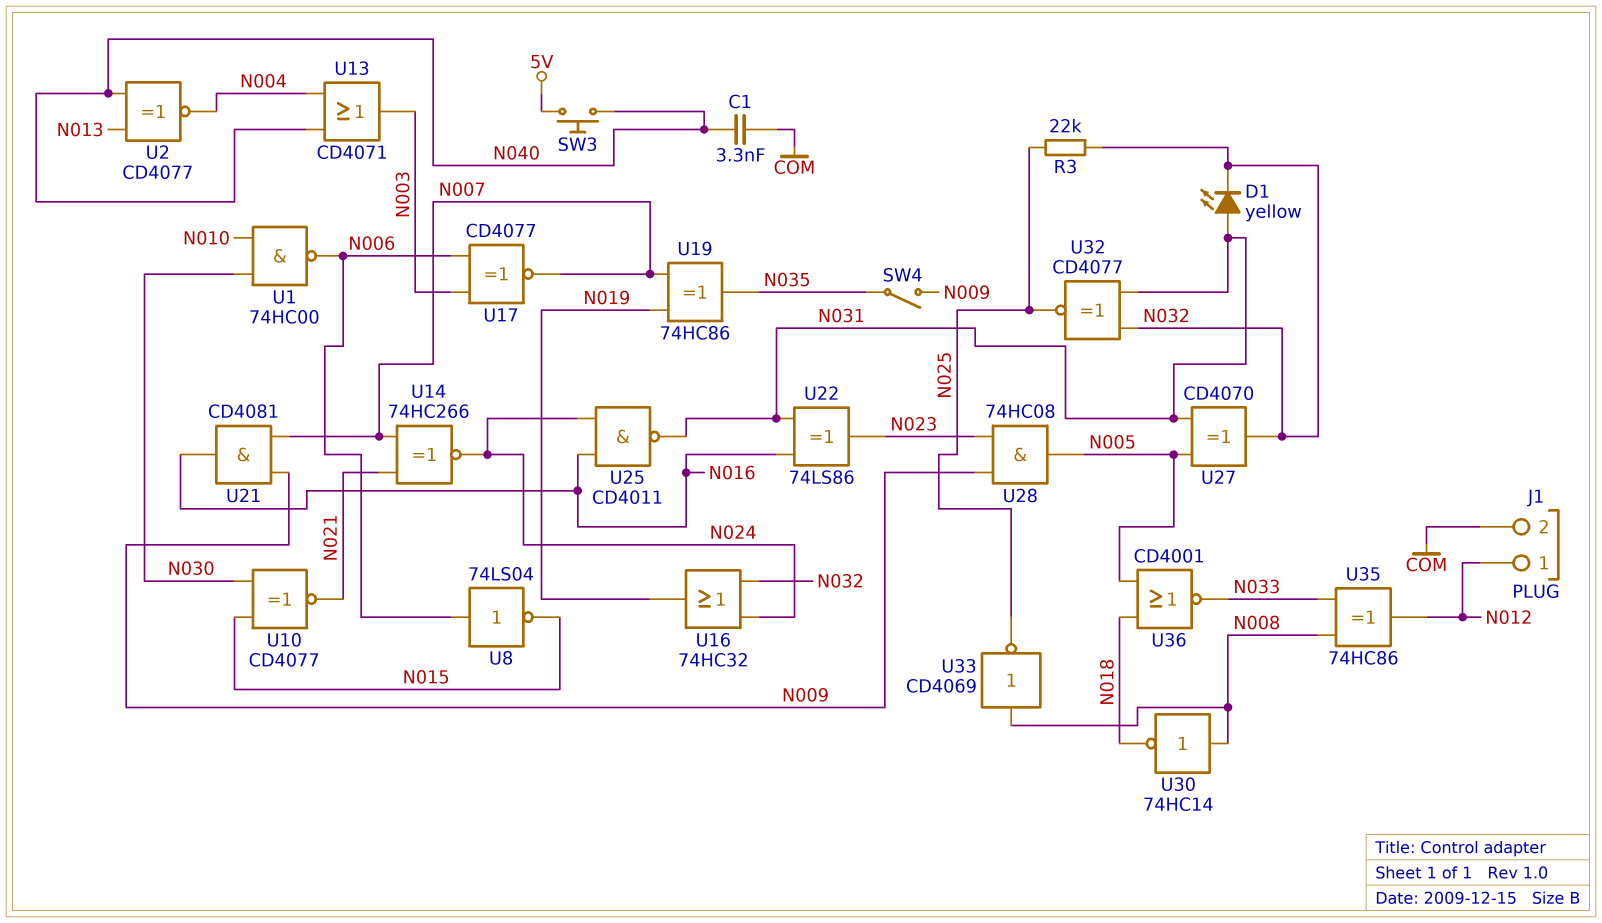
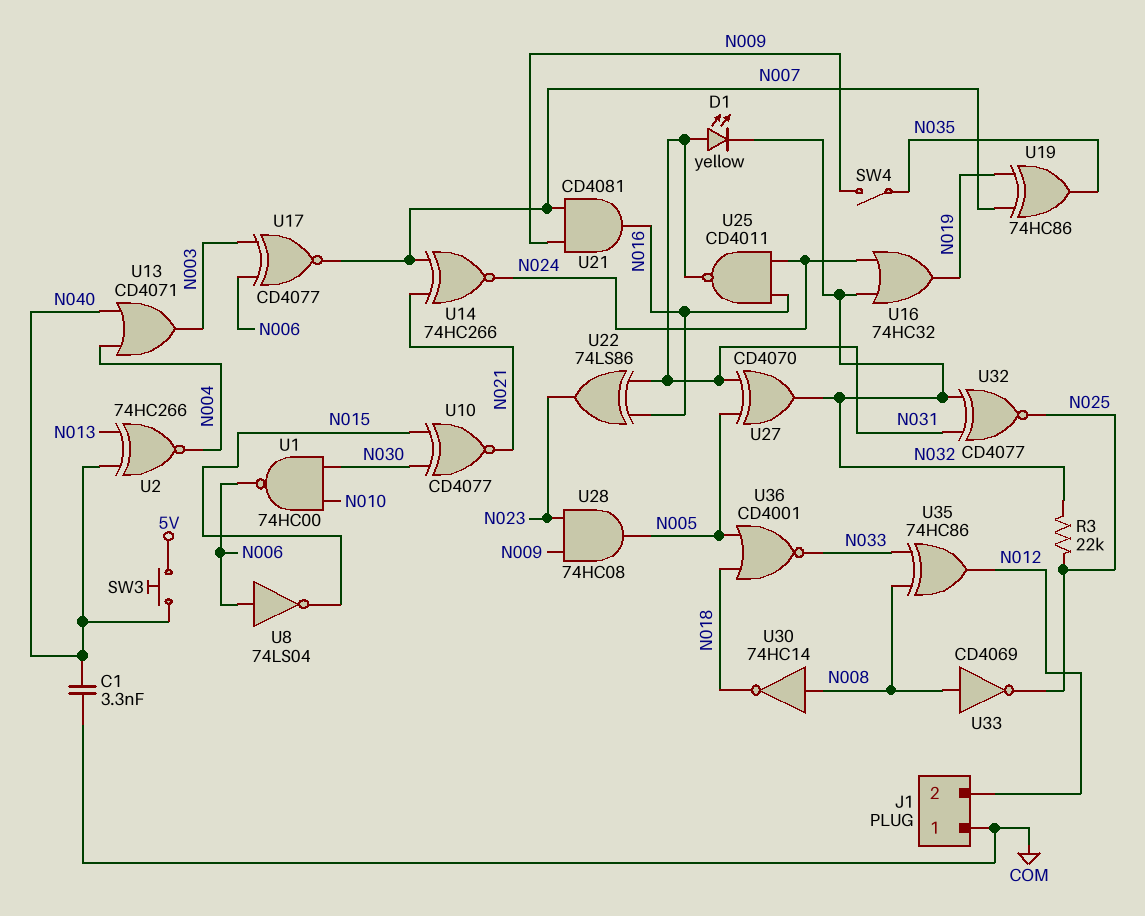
J1 pin 1: N012 -> COM
J1 pin 2: COM -> N012
U2: XNOR CD4077 (in N013, in N040, out N004) -> XNOR 74HC266 (in N013, in N040, out N004)

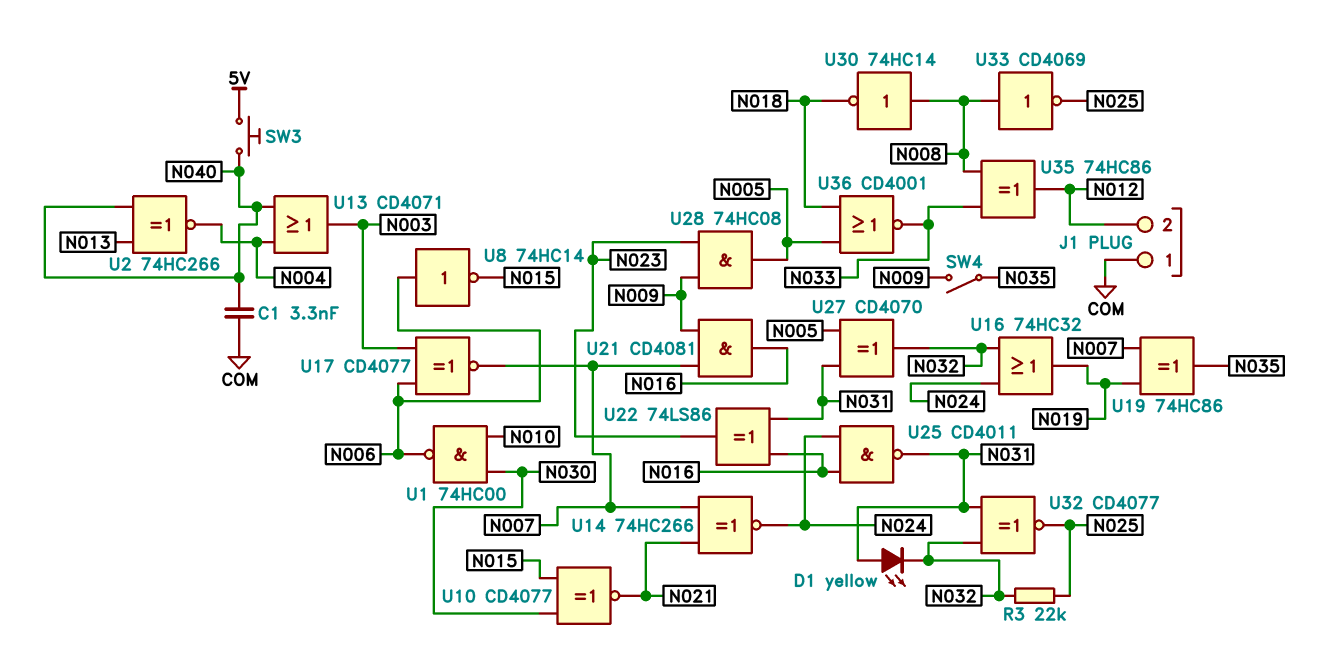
U8: NOT 74LS04 (in N006, out N015) -> NOT 74HC14 (in N006, out N015)

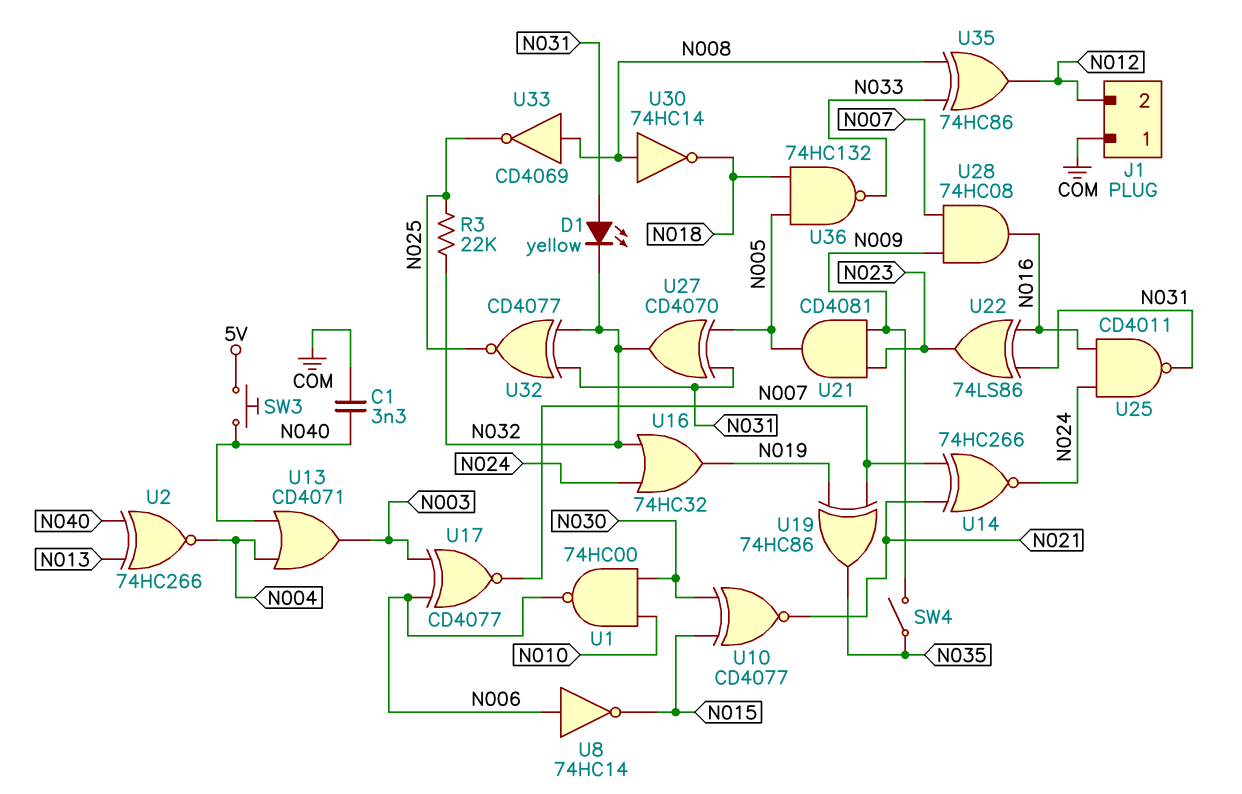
U21: AND CD4081 (in N007, in N009, out N016) -> AND CD4081 (in N009, in N023, out N005)
U28: AND 74HC08 (in N009, in N023, out N005) -> AND 74HC08 (in N007, in N009, out N016)
U36: NOR CD4001 (in N005, in N018, out N033) -> NAND 74HC132 (in N005, in N018, out N033)

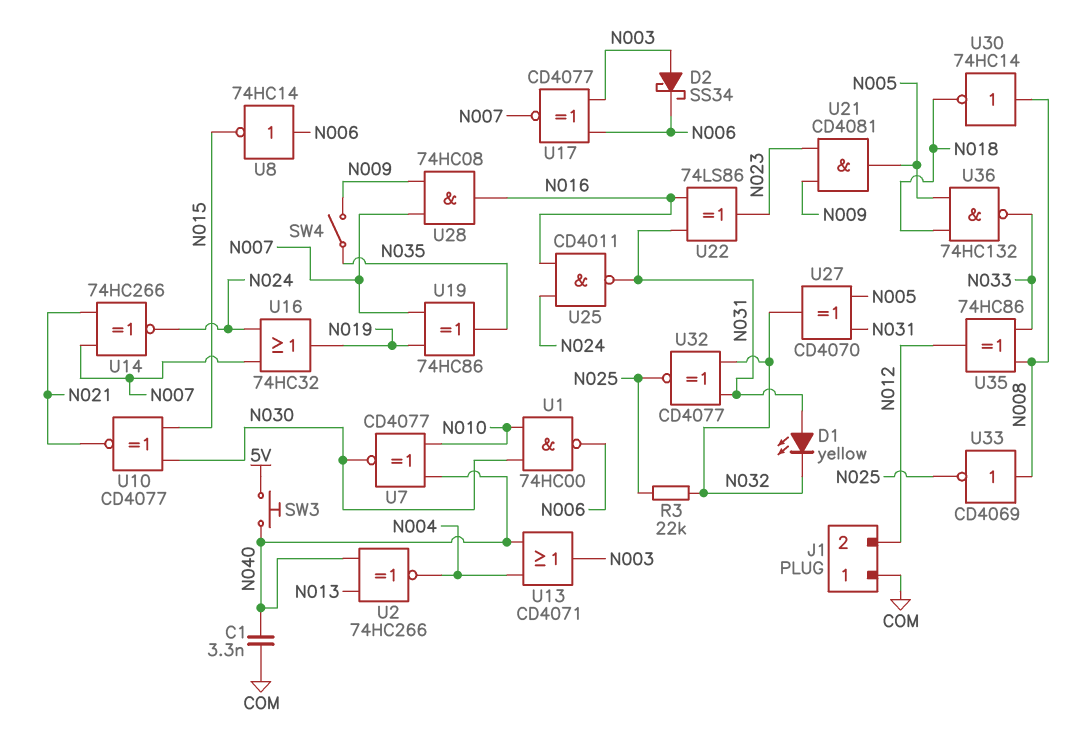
D2: none -> schottky SS34 (A N003, K N006)
U7: none -> XNOR CD4077 (in N010, in N040, out N030)
U16: OR 74HC32 (in N024, in N032, out N019) -> OR 74HC32 (in N007, in N024, out N019)

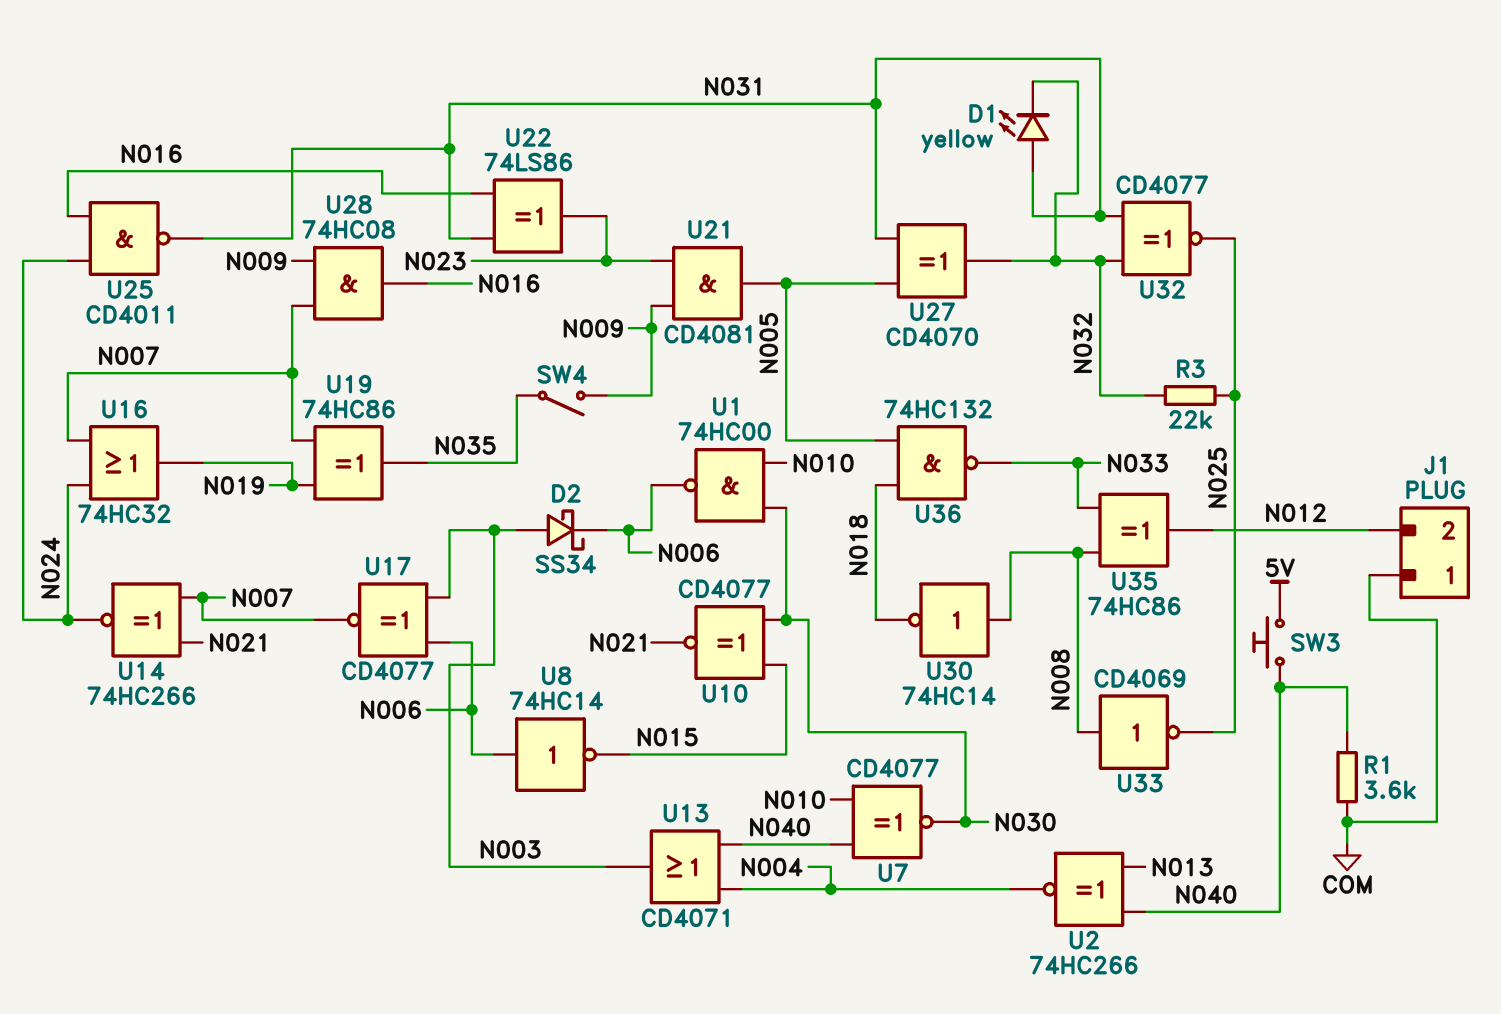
C1: 3.3nF (COM, N040) -> none
R1: none -> 3.6k (COM, N040)

